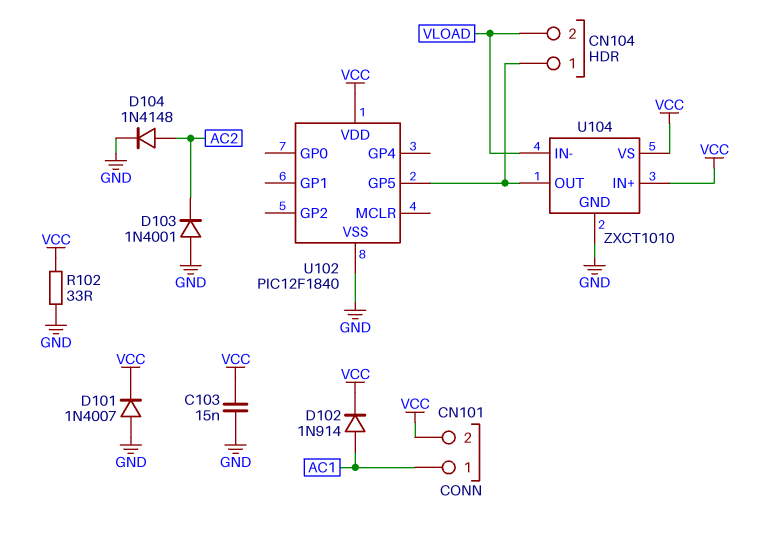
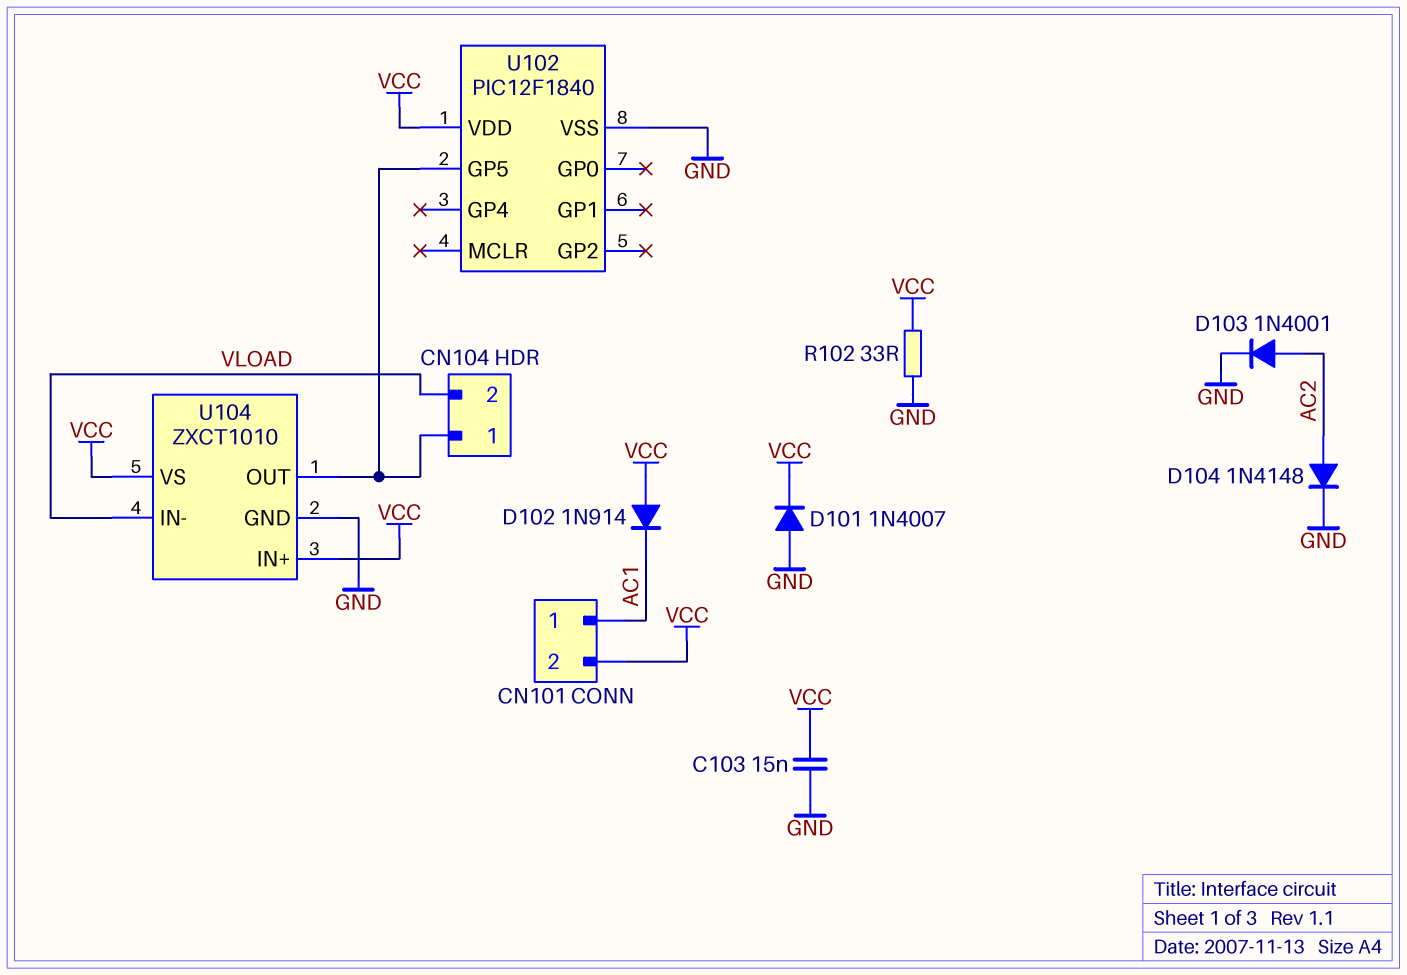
D102: diode 1N914 (A AC1, K VCC) -> diode 1N914 (A VCC, K AC1)
D103: diode 1N4001 (A GND, K AC2) -> diode 1N4001 (A AC2, K GND)

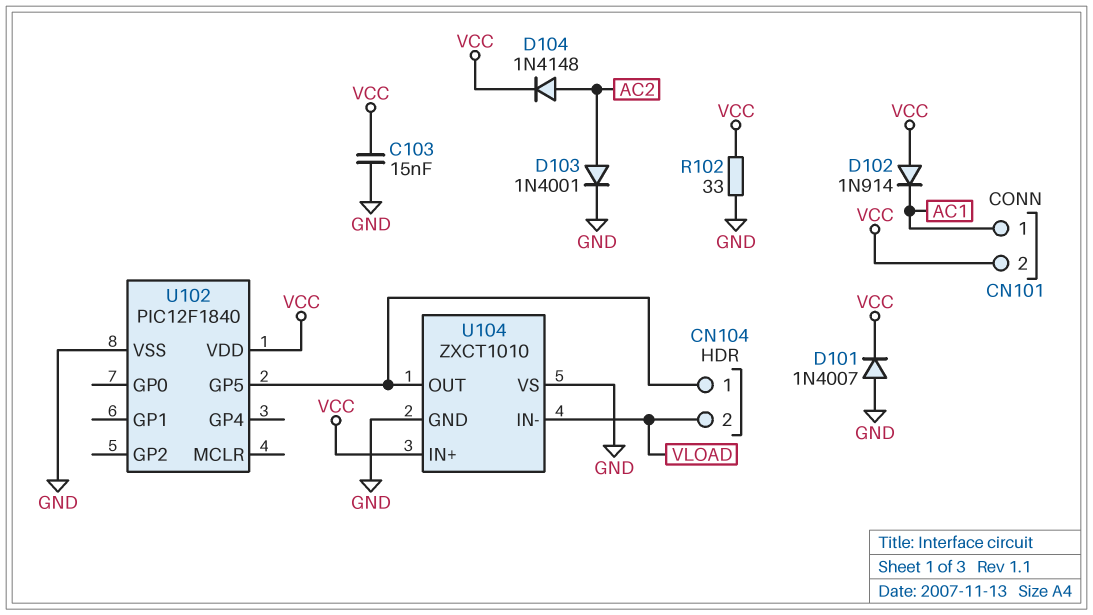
D104: diode 1N4148 (A AC2, K GND) -> diode 1N4148 (A AC2, K VCC)
U104 pin VS: VCC -> GND

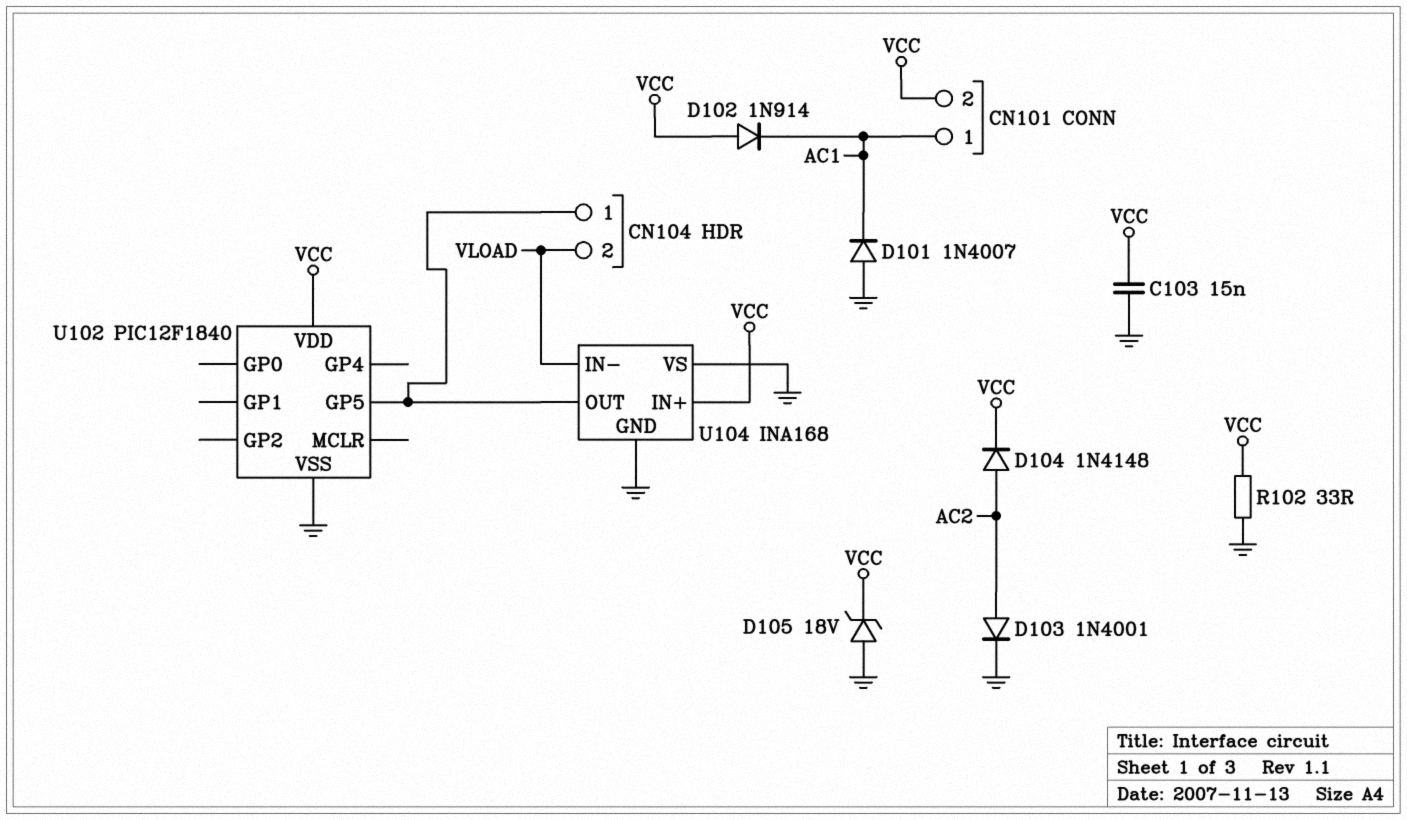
D101: diode 1N4007 (A GND, K VCC) -> diode 1N4007 (A GND, K AC1)
D105: none -> zener 18V (A GND, K VCC)
U104: ZXCT1010 -> INA168

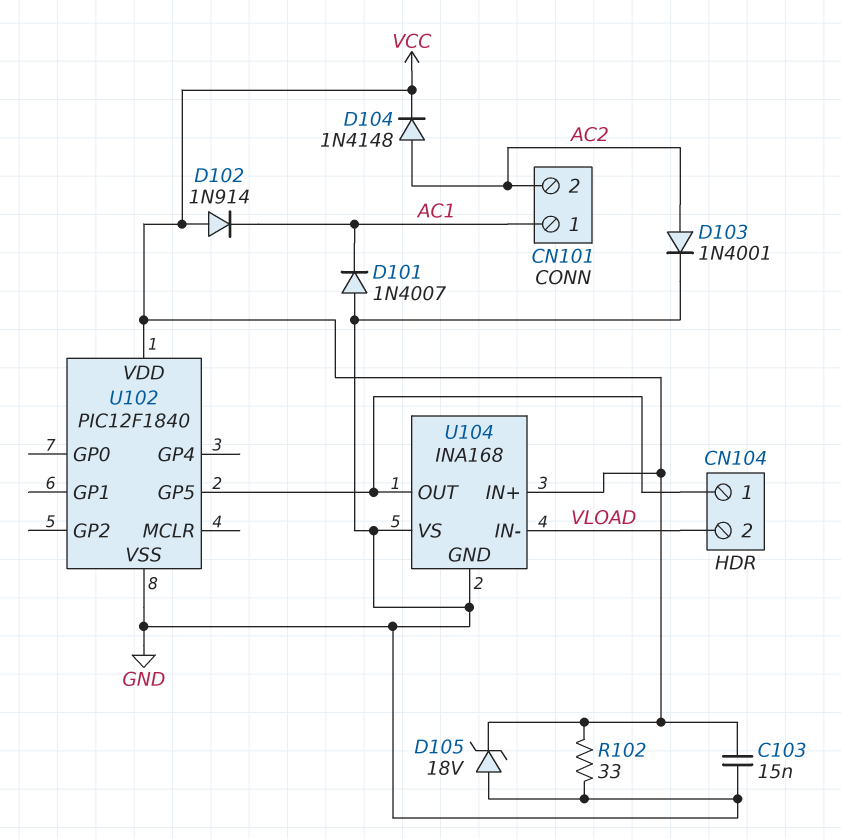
CN101 pin 2: VCC -> AC2

